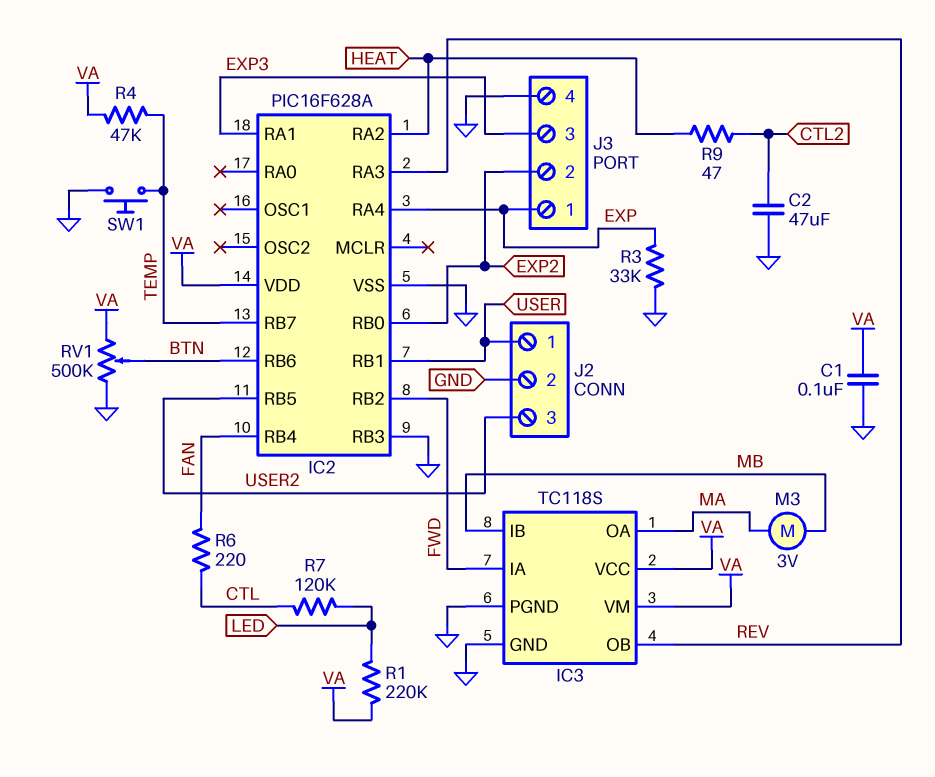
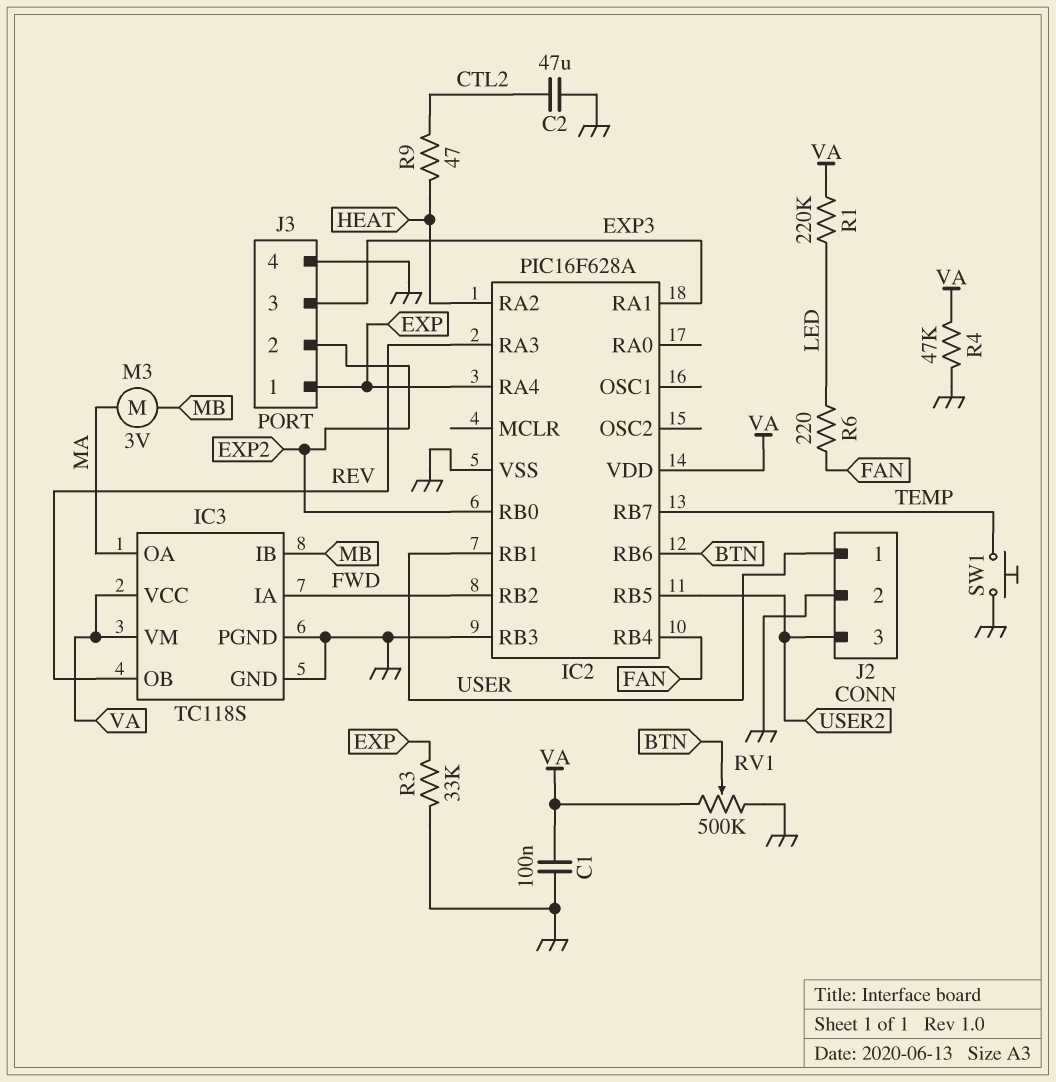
R4: 47k (TEMP, VA) -> 47k (GND, VA)
R6: 220 (CTL, FAN) -> 220 (FAN, LED)
R7: 120k (CTL, LED) -> none

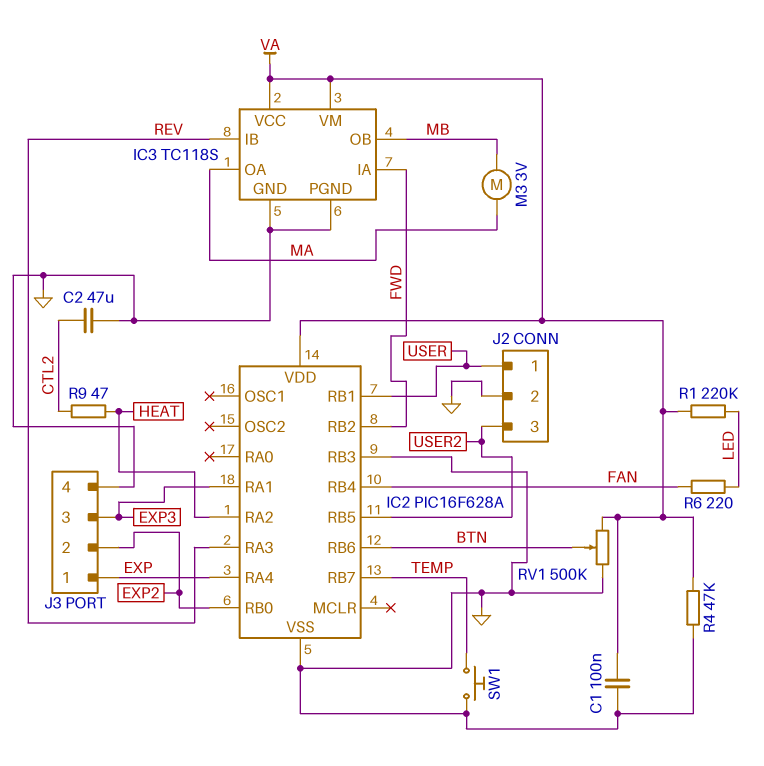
IC3 pin IB: MB -> REV
IC3 pin OB: REV -> MB
R3: 33k (EXP, GND) -> none

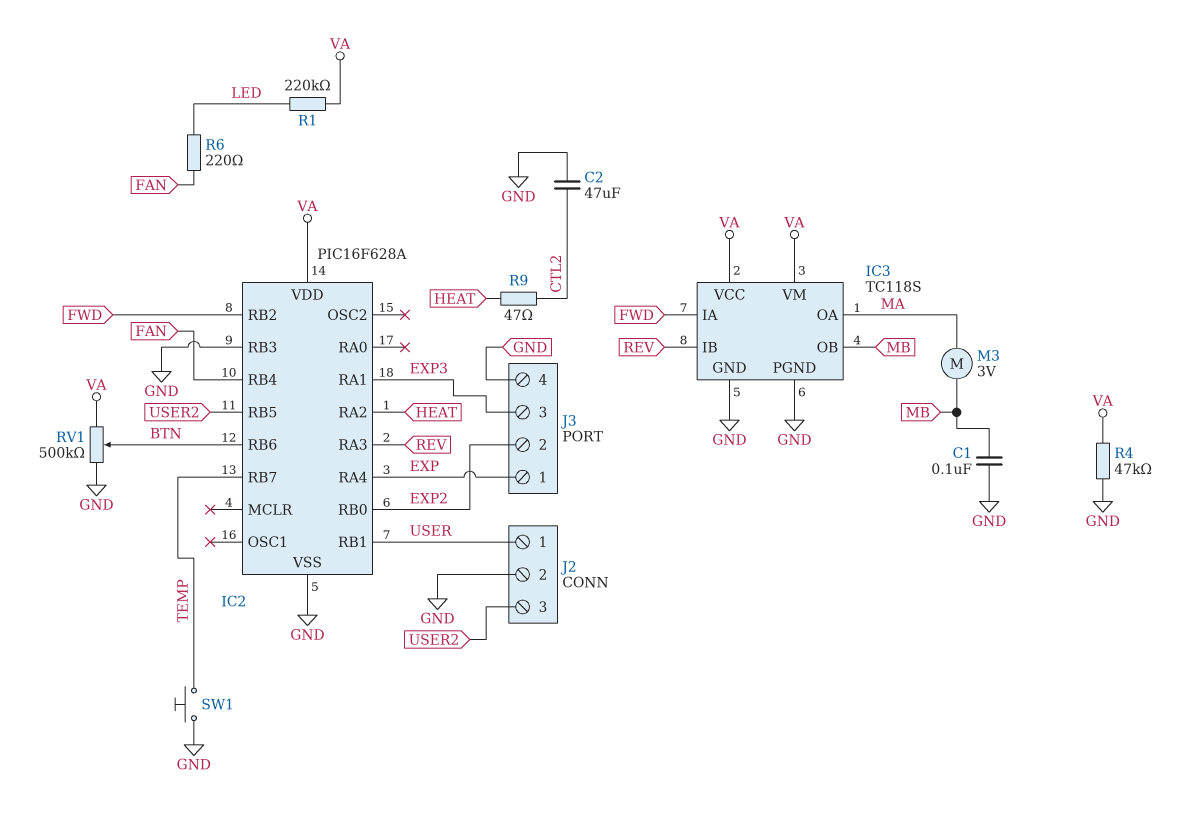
C1: 100nF (GND, VA) -> 100nF (GND, MB)

